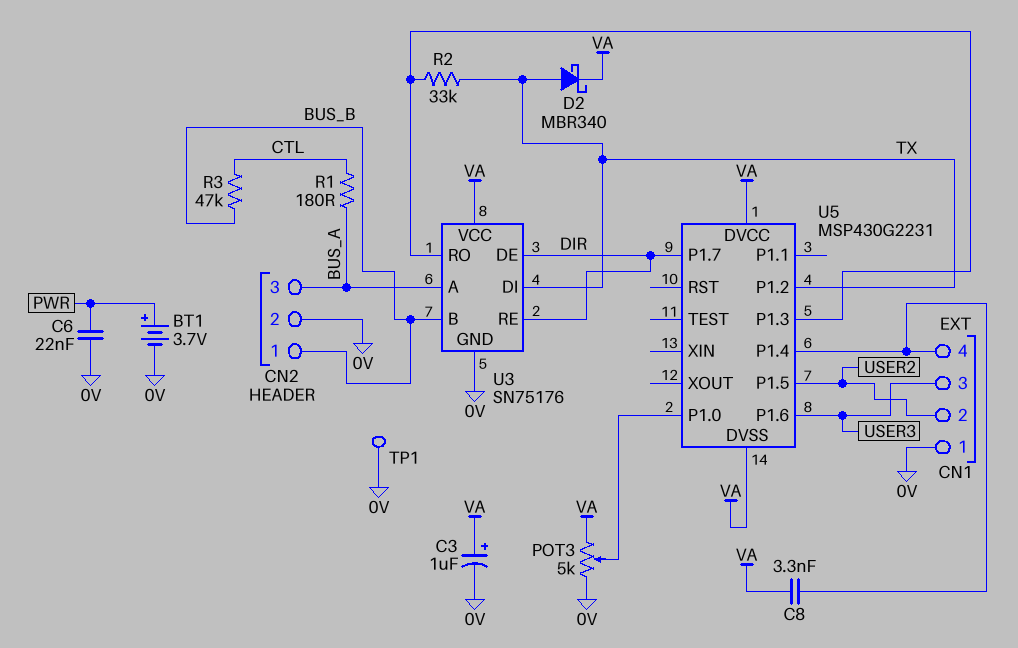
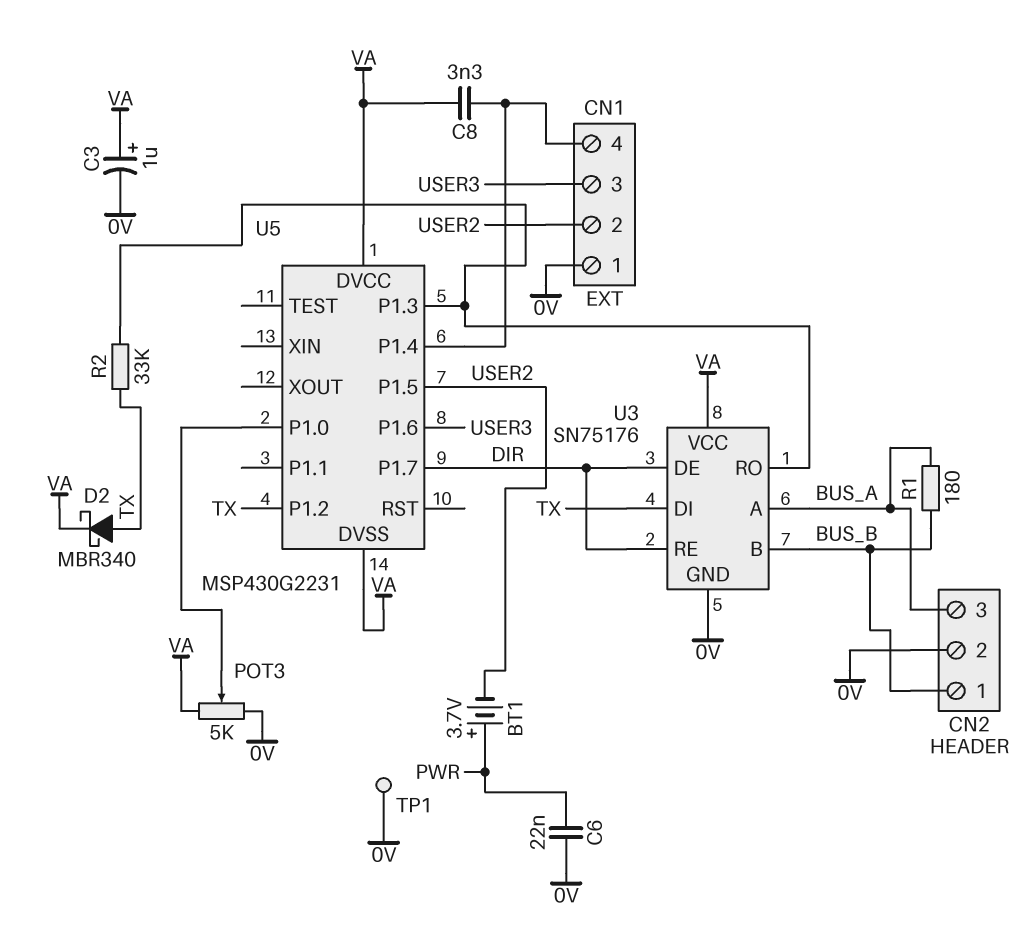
BT1: 3.7V (plus PWR, minus 0V) -> 3.7V (plus PWR, minus USER2)
R1: 180 (BUS_A, CTL) -> 180 (BUS_A, BUS_B)
R3: 47k (BUS_B, CTL) -> none

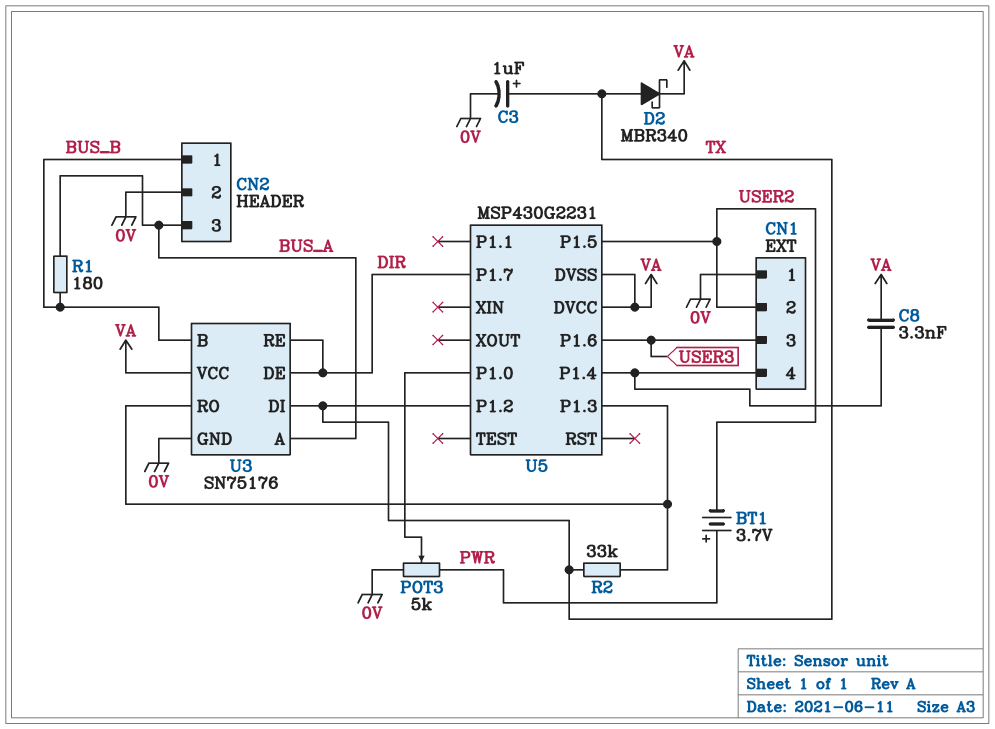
C3: 1uF (plus VA, minus 0V) -> 1uF (plus TX, minus 0V)
C6: 22nF (0V, PWR) -> none
POT3: 5k (0V, VA, wiper U5/P1.0) -> 5k (0V, PWR, wiper U5/P1.0)
TP1: test point (0V) -> none

